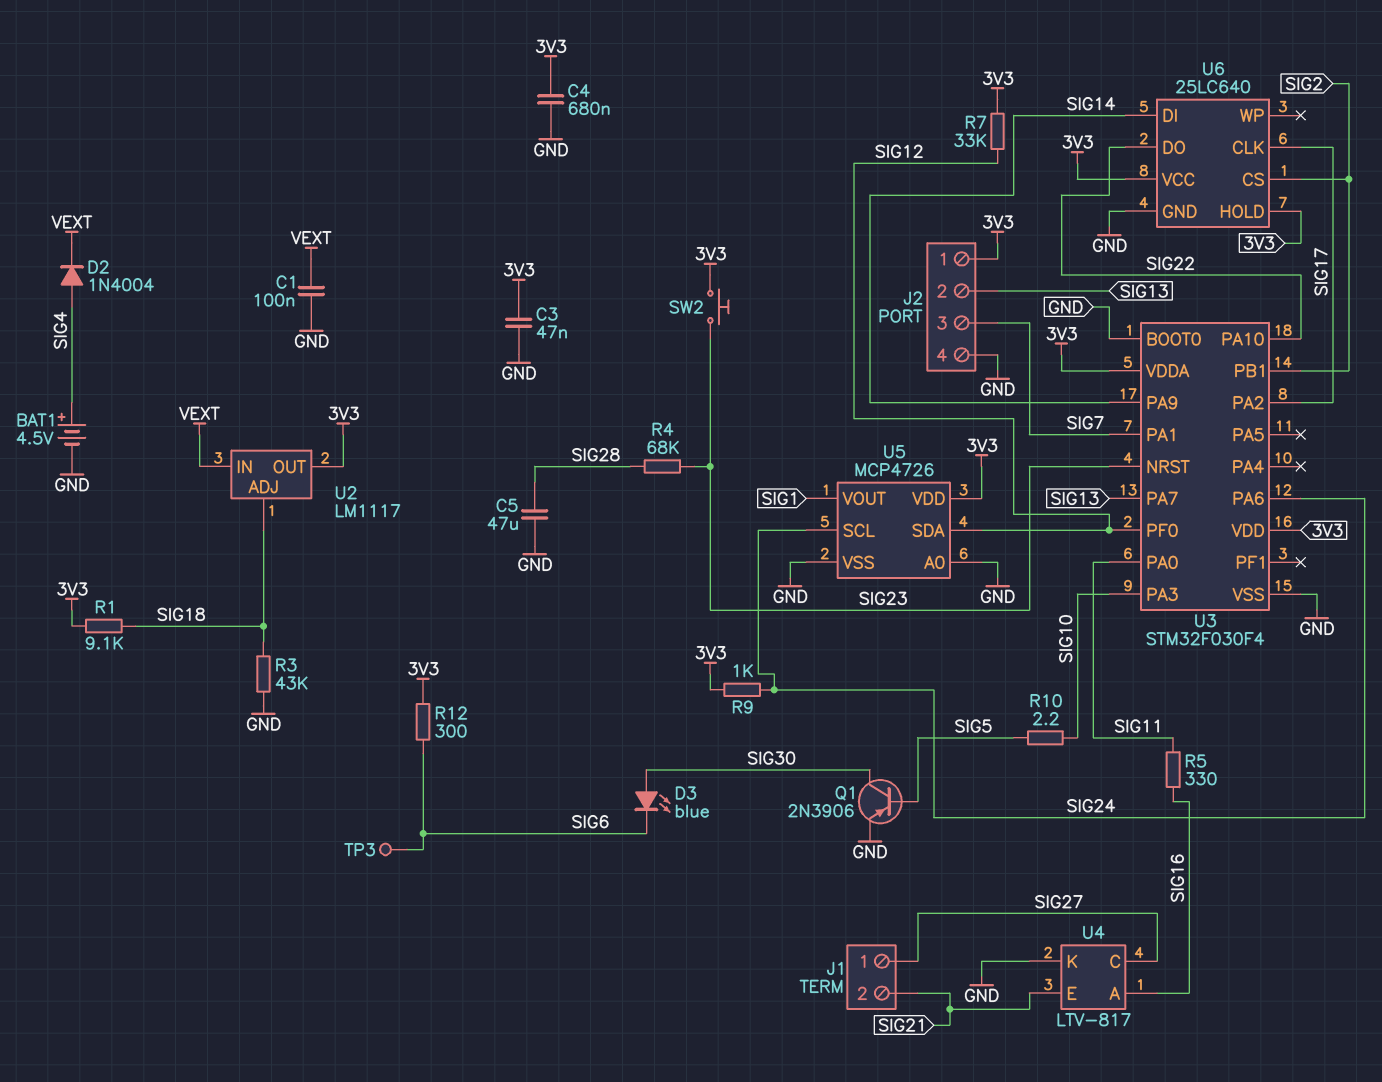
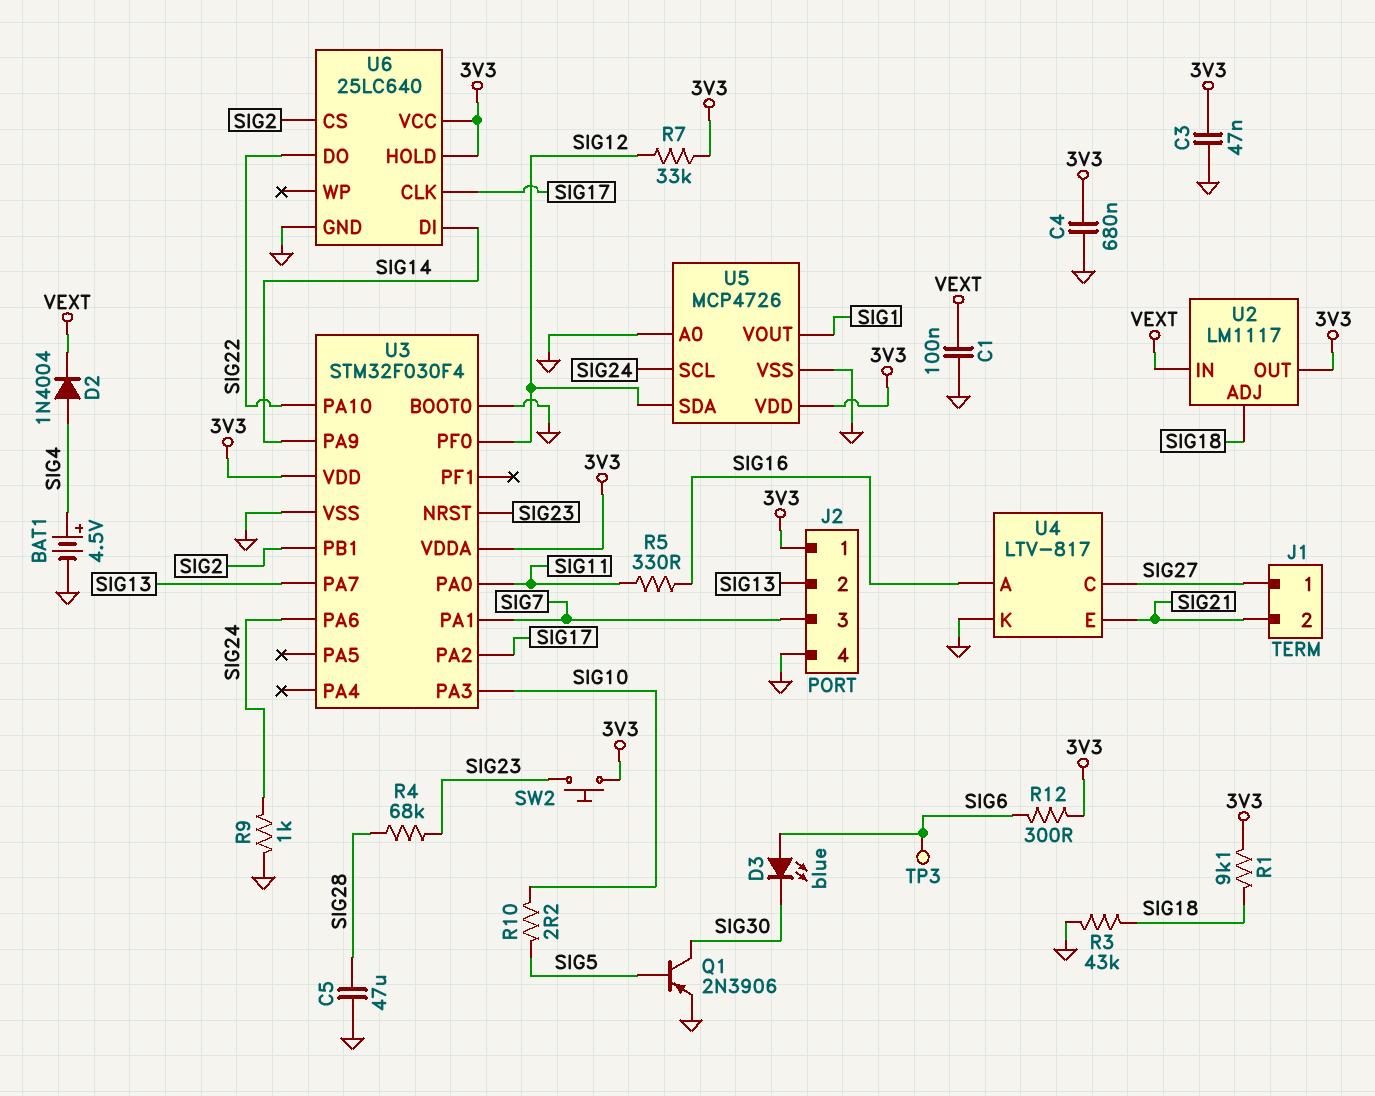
D3: LED blue (A SIG30, K SIG6) -> LED blue (A SIG6, K SIG30)
R9: 1k (3V3, SIG24) -> 1k (GND, SIG24)

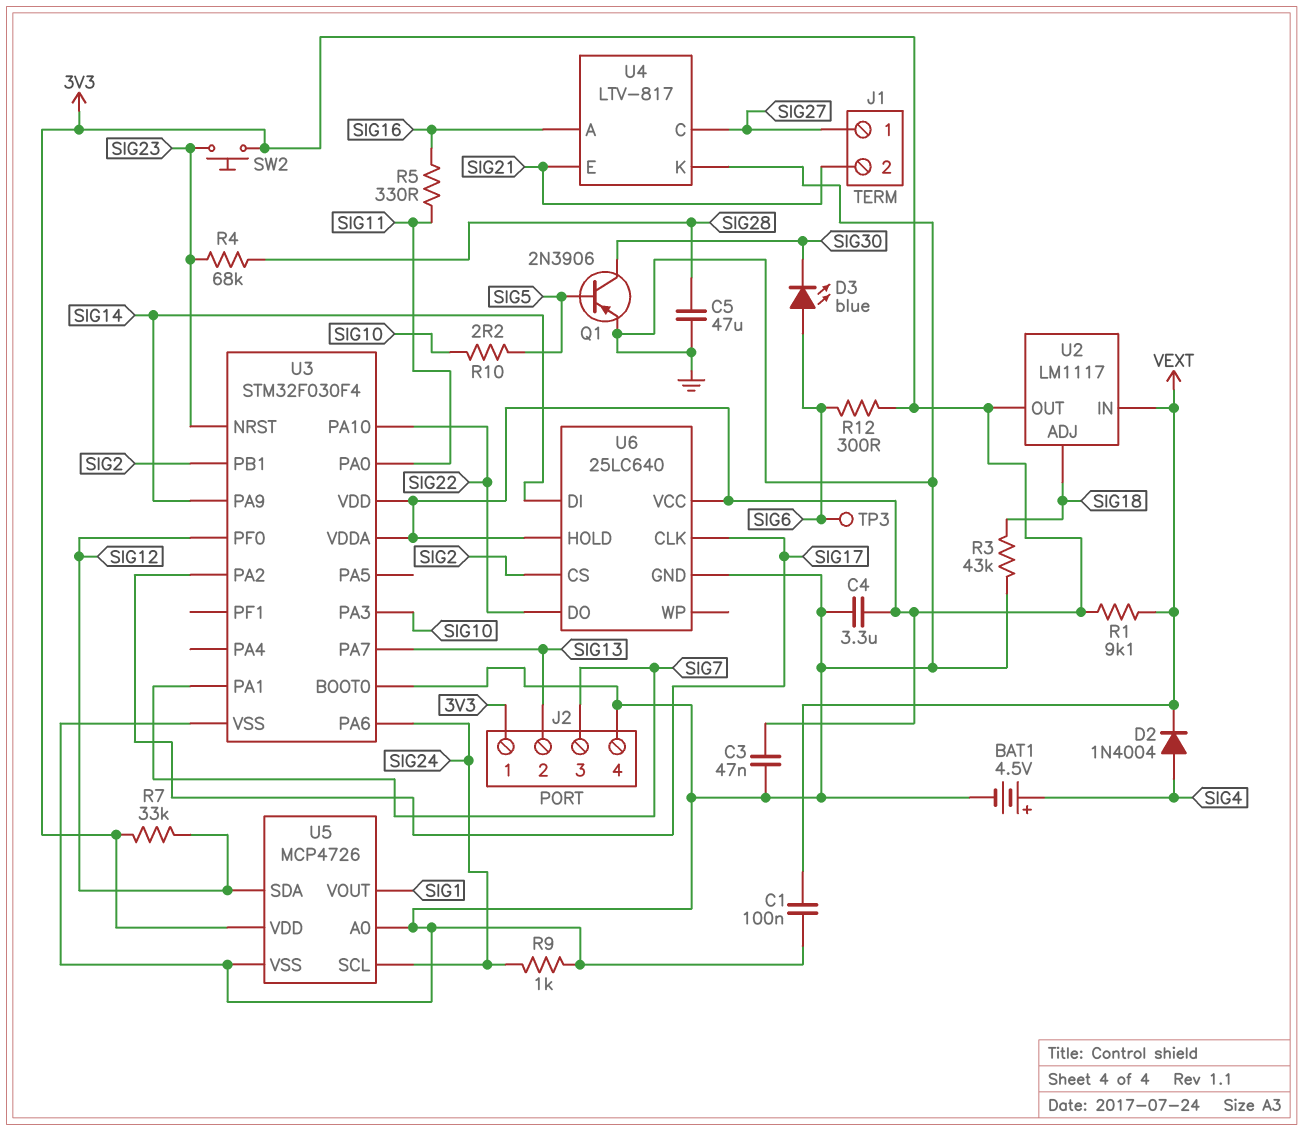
C4: 680nF (3V3, GND) -> 3.3uF (3V3, GND)
R1: 9.1k (3V3, SIG18) -> 9.1k (3V3, VEXT)

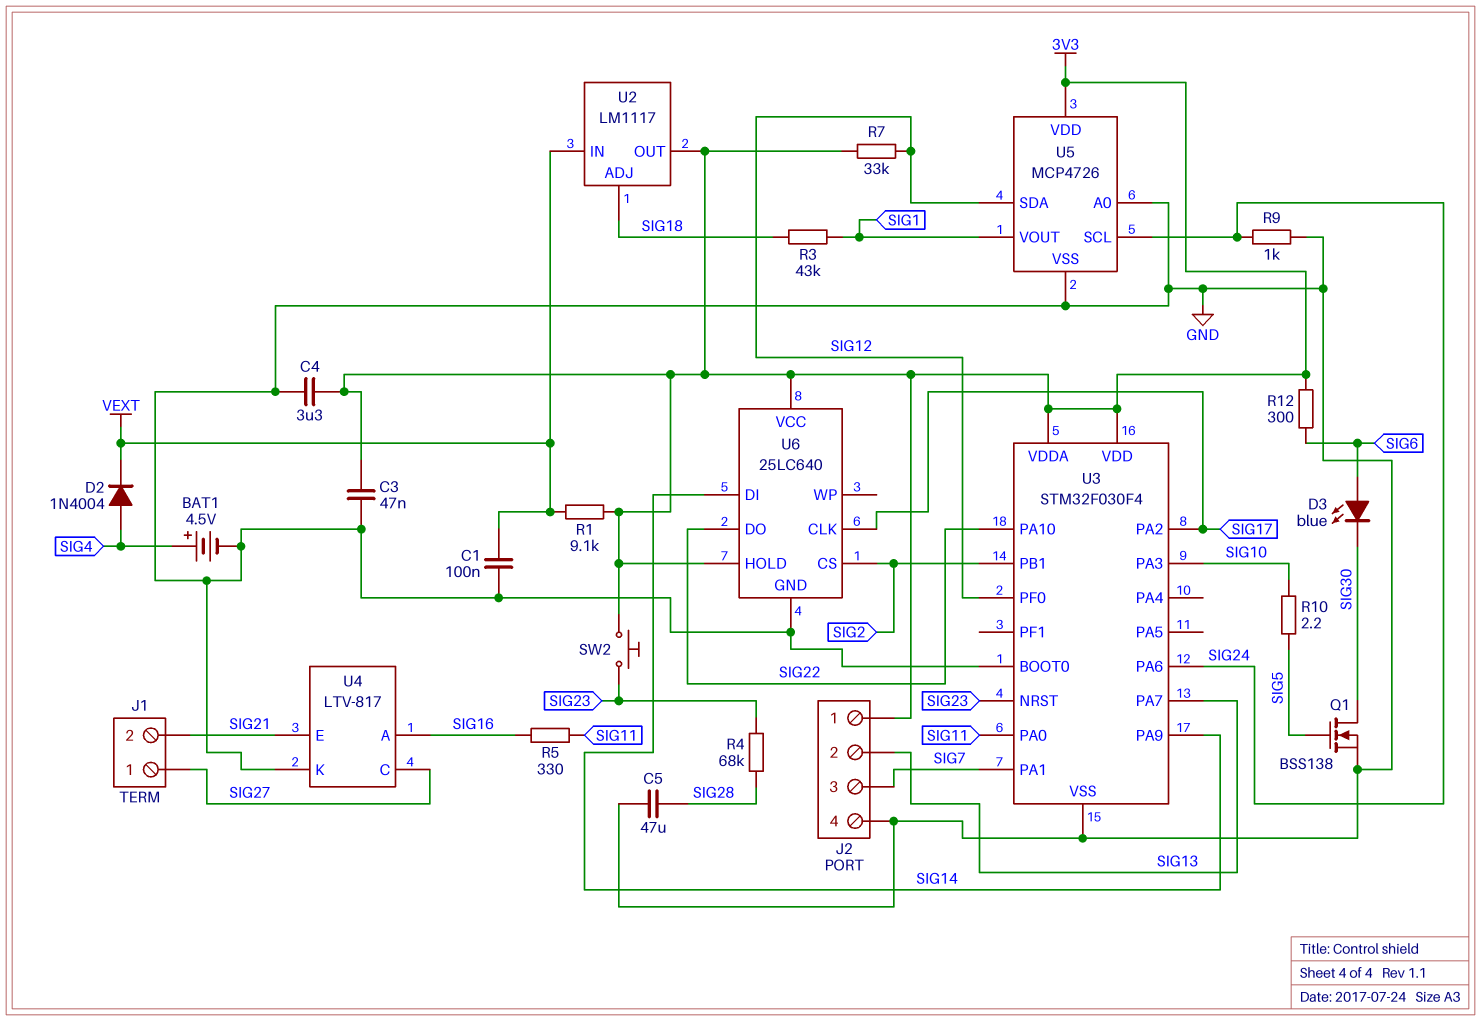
Q1: PNP 2N3906 (B SIG5, C SIG30, E GND) -> NMOS BSS138 (G SIG5, D SIG30, S GND)
R3: 43k (GND, SIG18) -> 43k (SIG1, SIG18)
TP3: test point (SIG6) -> none

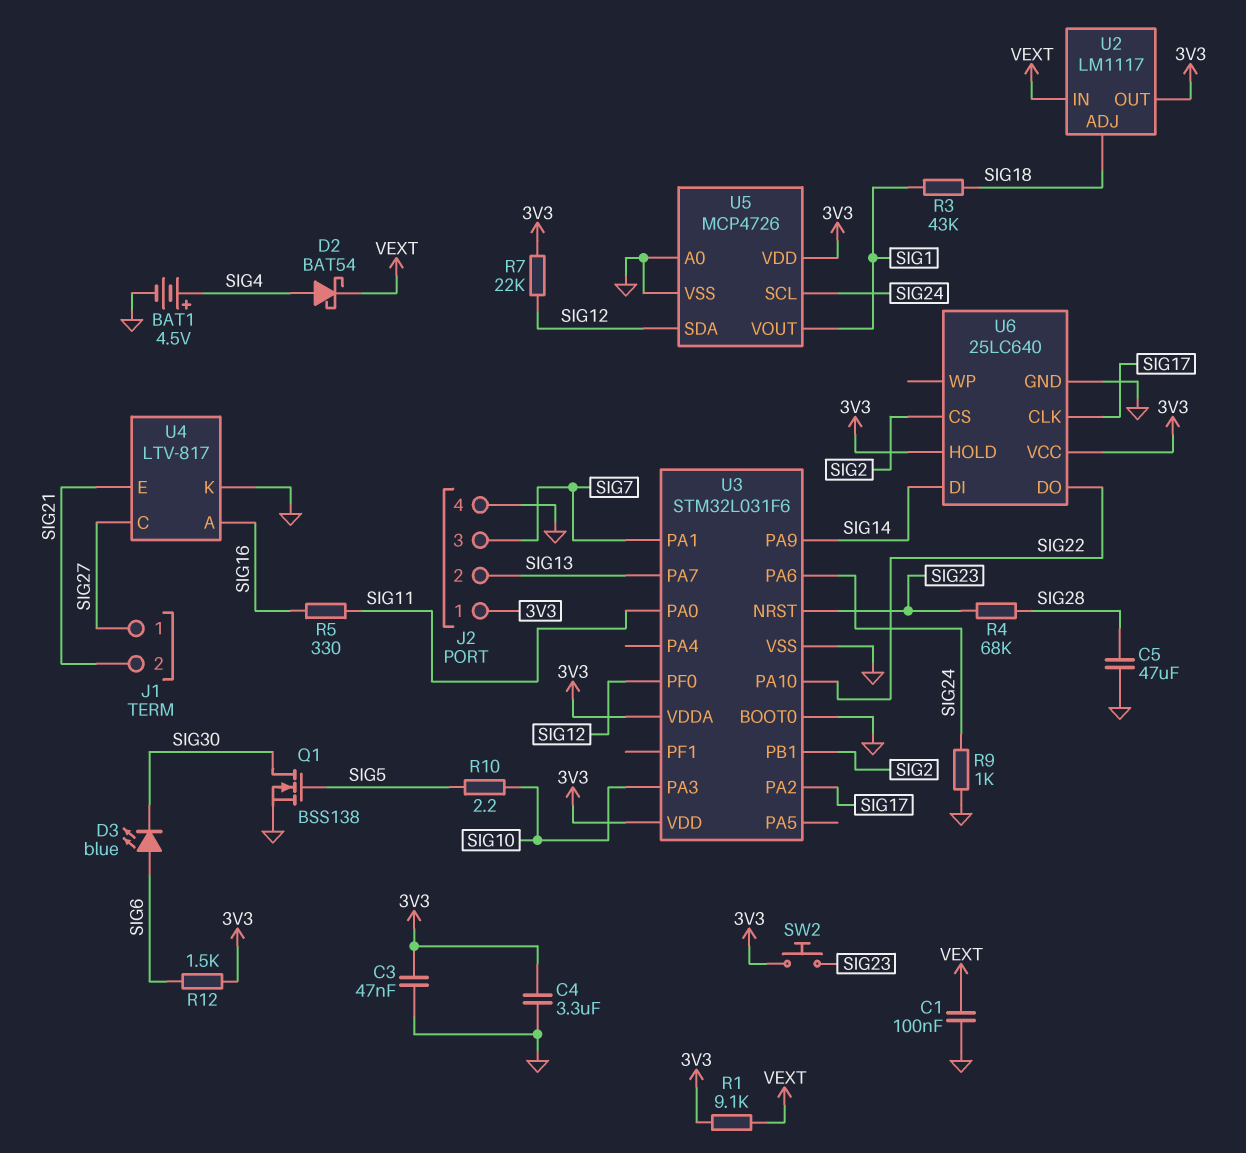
D2: diode 1N4004 (A SIG4, K VEXT) -> schottky BAT54 (A SIG4, K VEXT)
R7: 33k (3V3, SIG12) -> 22k (3V3, SIG12)
R12: 300 (3V3, SIG6) -> 1.5k (3V3, SIG6)
U3: STM32F030F4 -> STM32L031F6

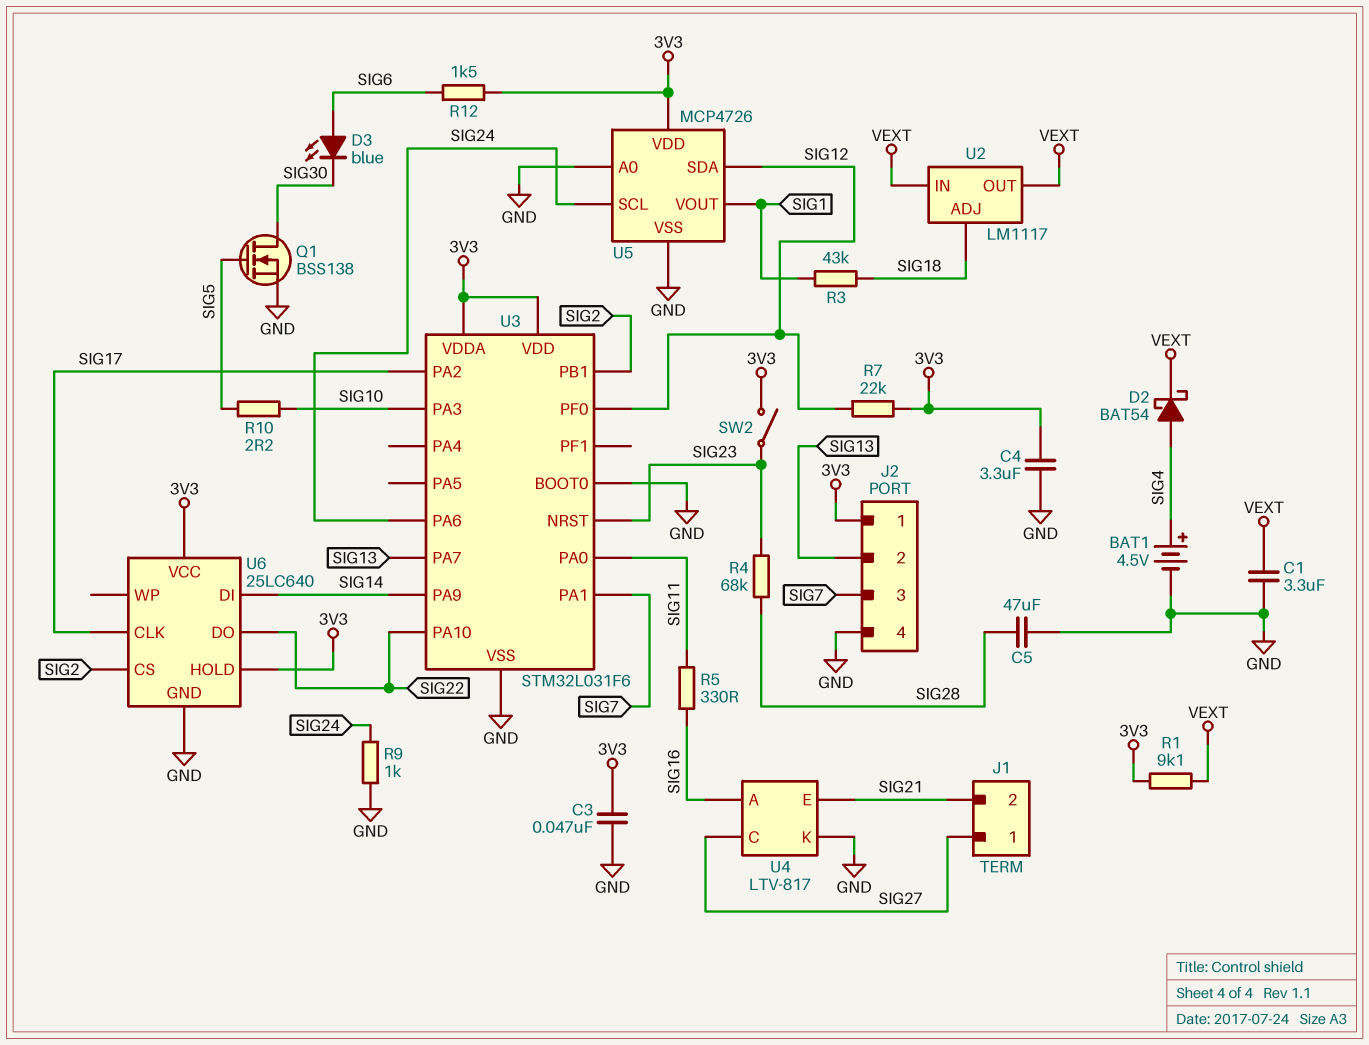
C1: 100nF (GND, VEXT) -> 3.3uF (GND, VEXT)
SW2: button (3V3, SIG23) -> switch (3V3, SIG23)
U2 pin OUT: 3V3 -> VEXT

